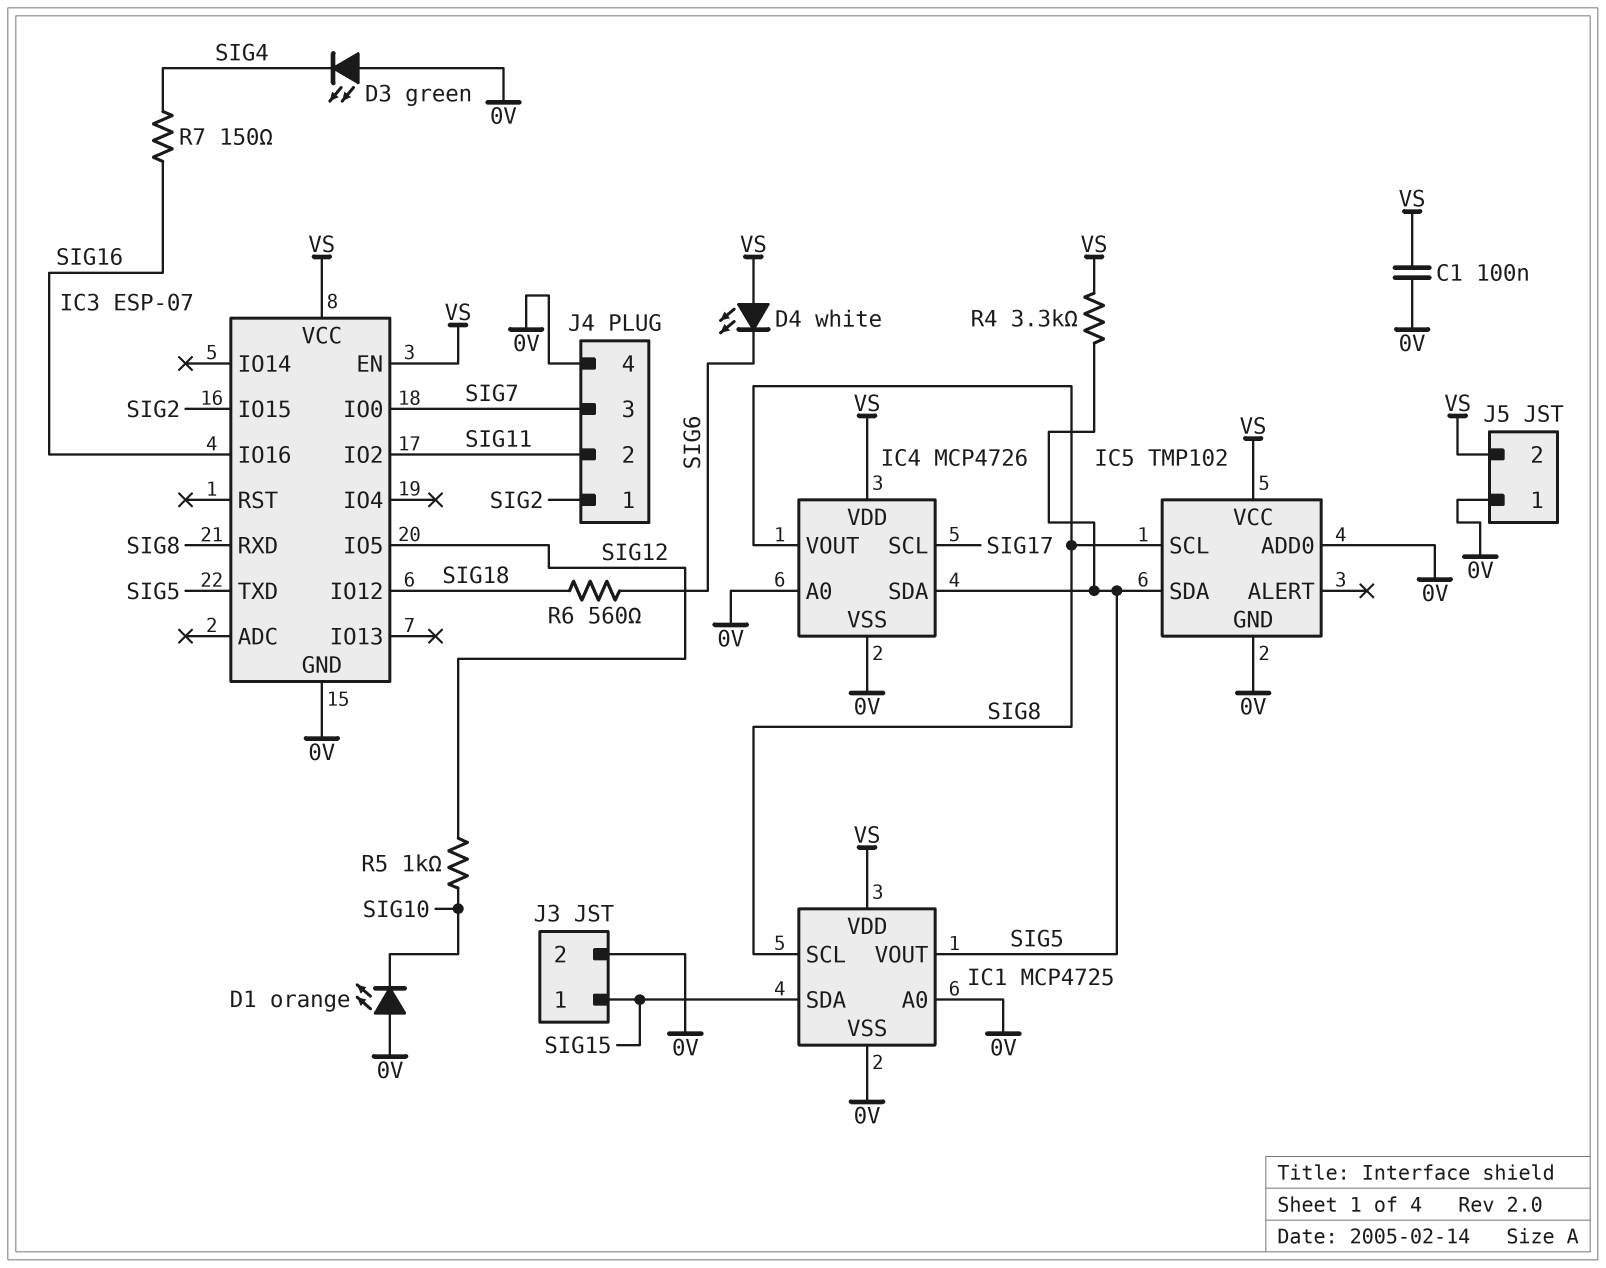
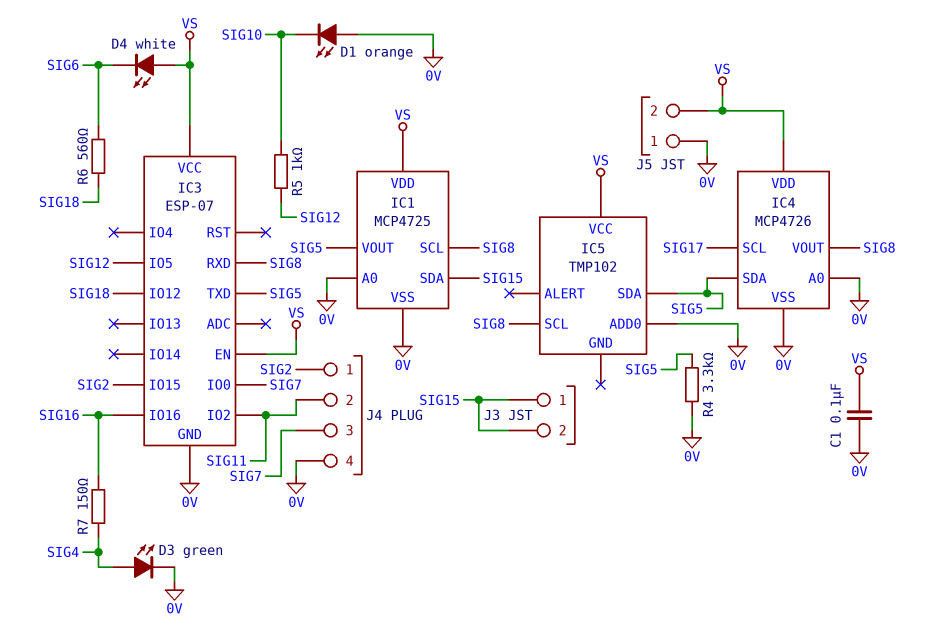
D3: LED green (A 0V, K SIG4) -> LED green (A SIG4, K 0V)
IC5 pin GND: 0V -> none
J3 pin 2: 0V -> SIG15
R4: 3.3k (SIG5, VS) -> 3.3k (0V, SIG5)

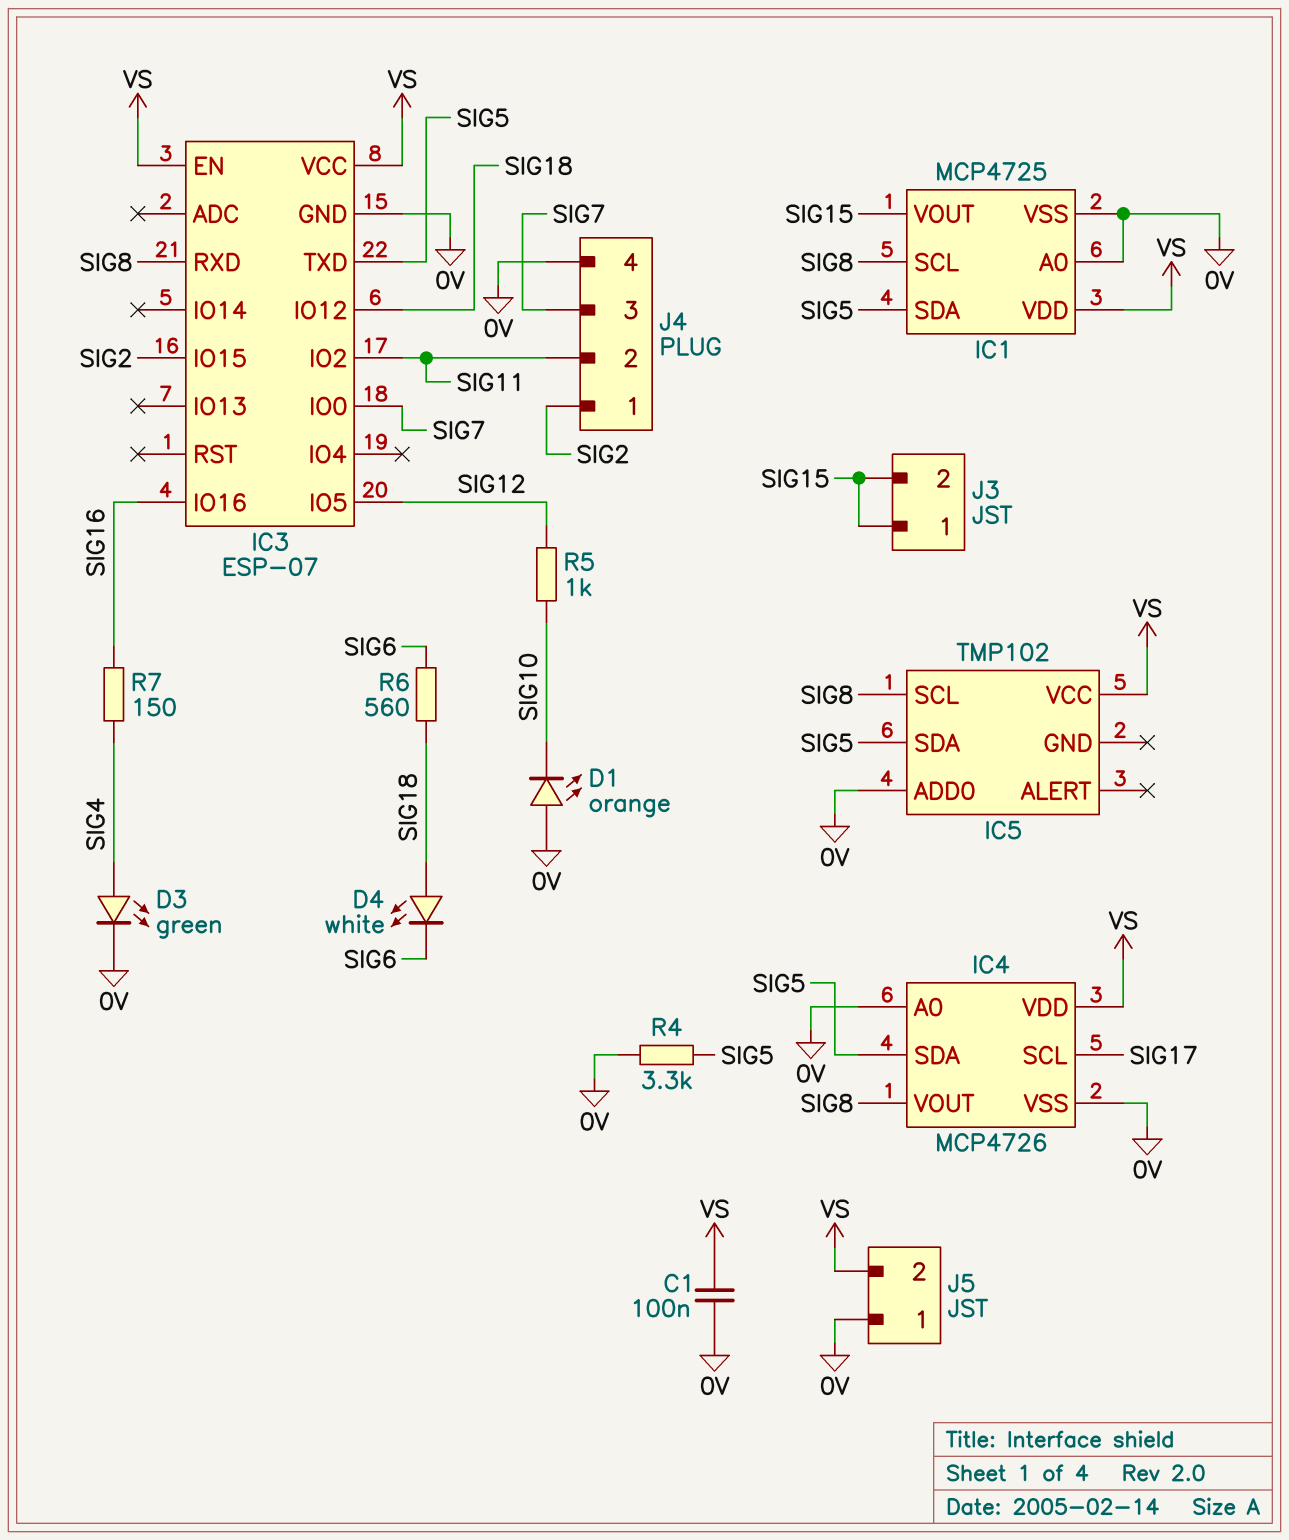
D4: LED white (A VS, K SIG6) -> LED white (A SIG18, K SIG6)
IC1 pin SDA: SIG15 -> SIG5
IC1 pin VOUT: SIG5 -> SIG15

